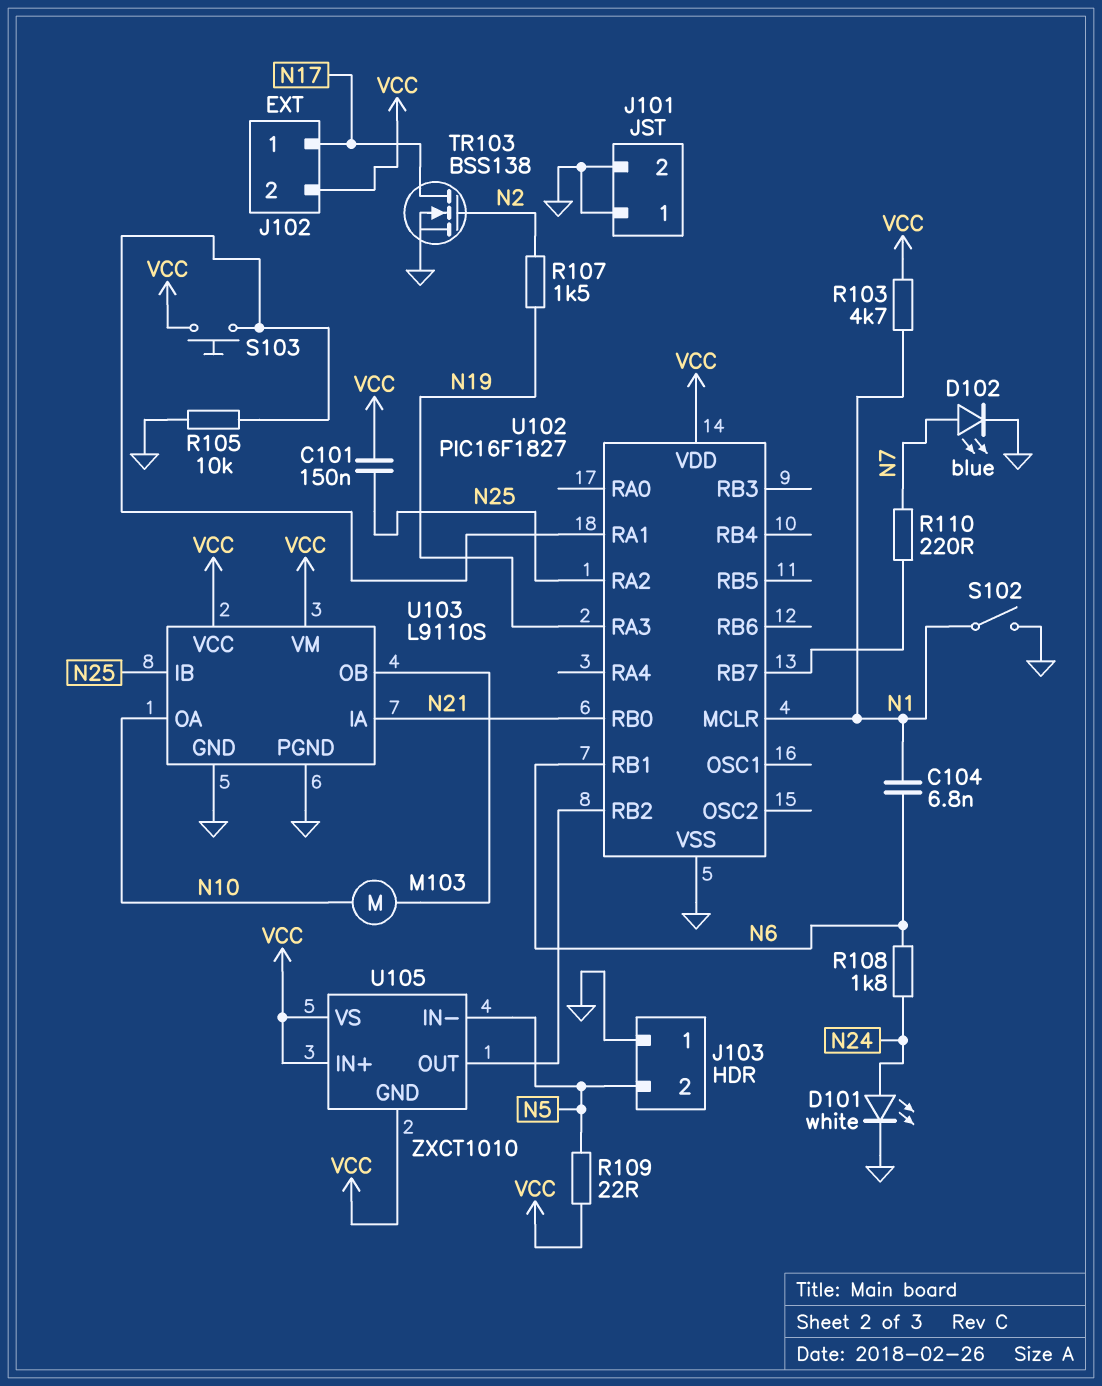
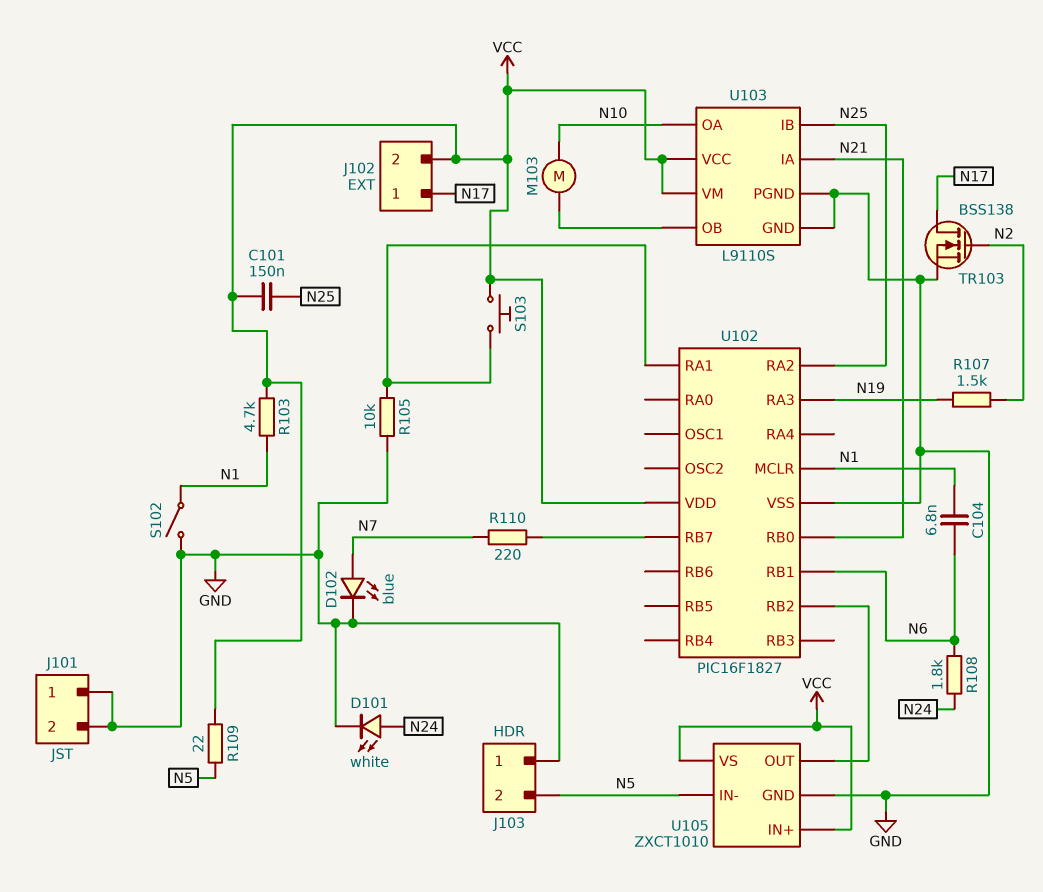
U105 pin GND: VCC -> GND

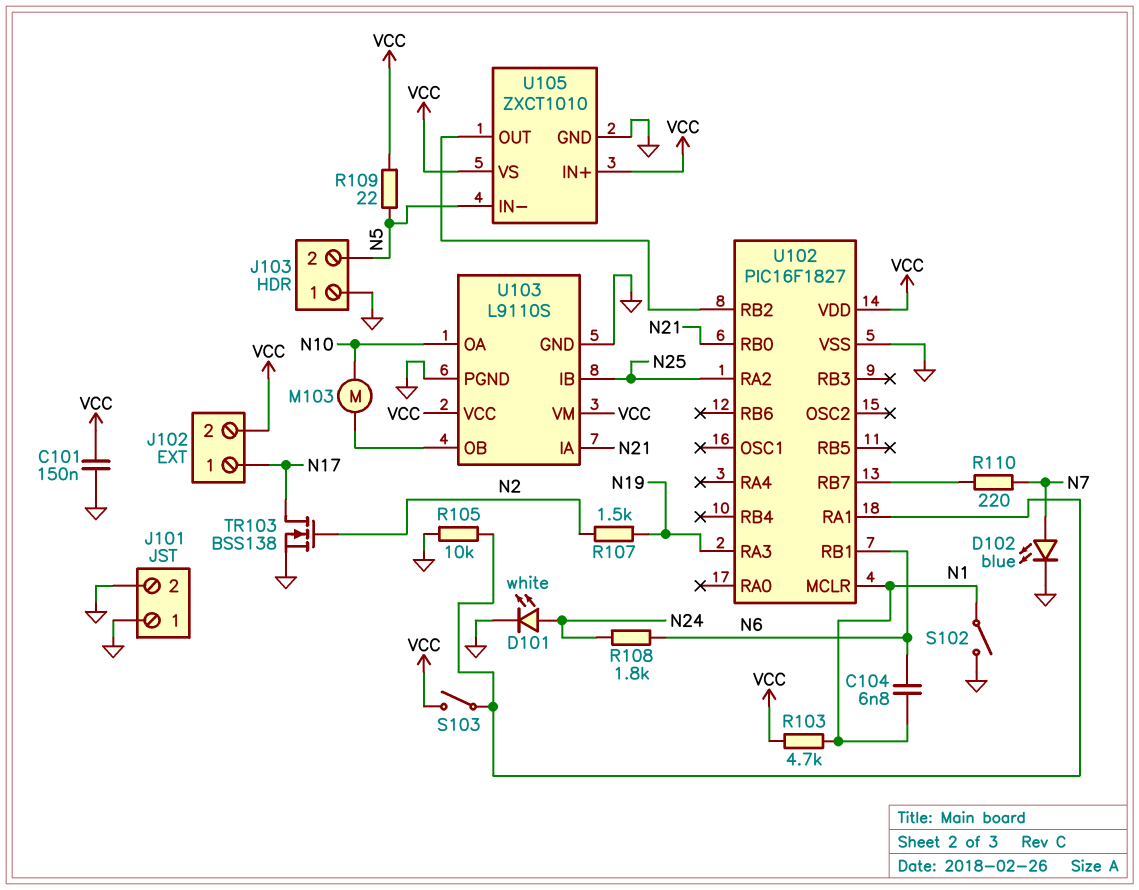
C101: 150nF (N25, VCC) -> 150nF (GND, VCC)
S103: button (U102/RA1, VCC) -> switch (U102/RA1, VCC)

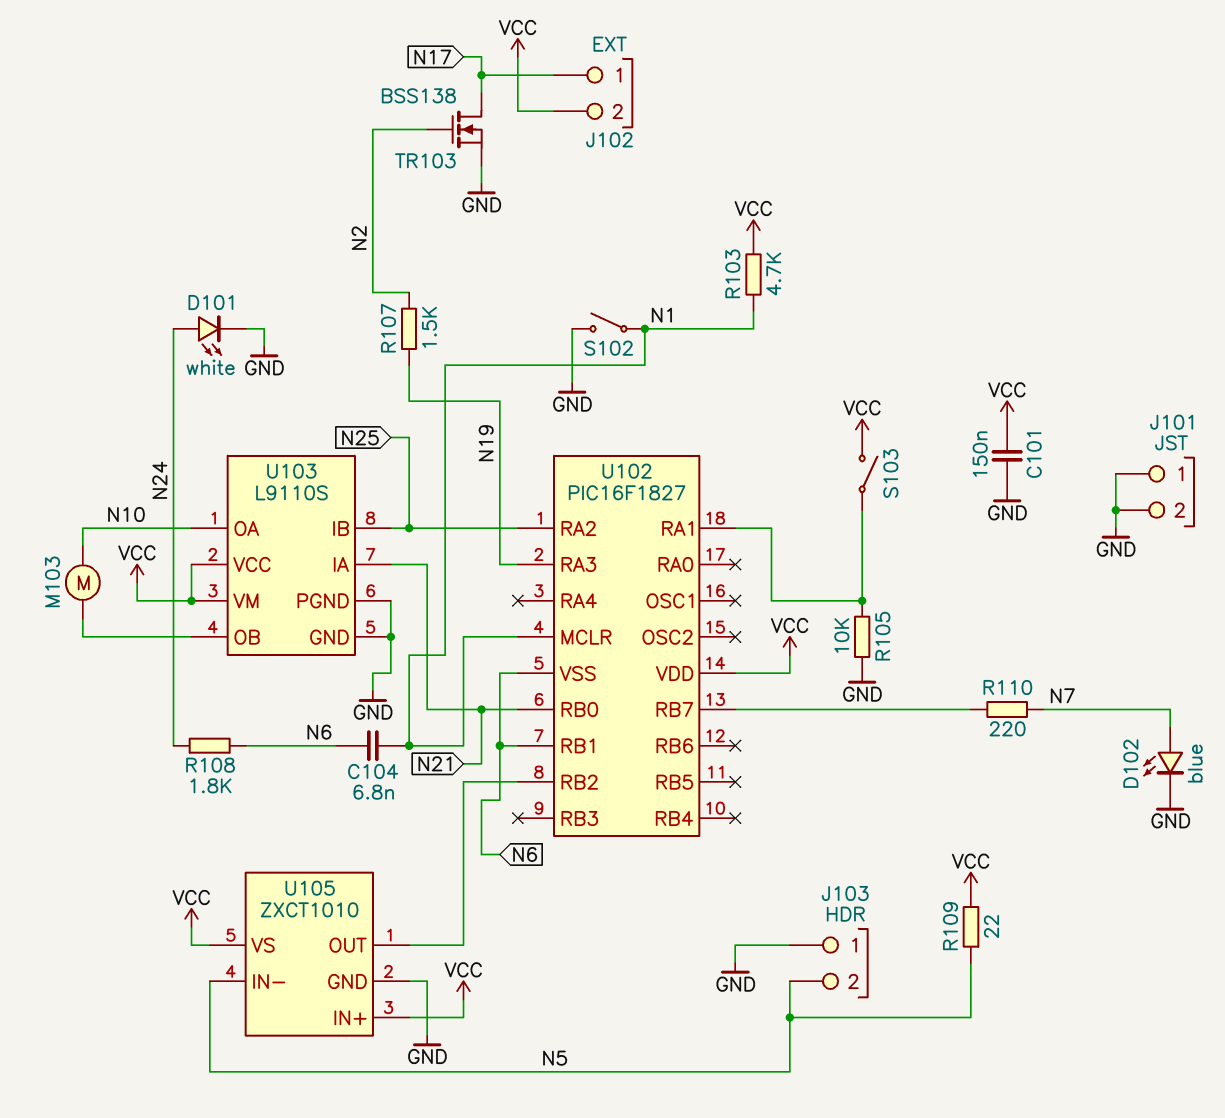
U102 pin VSS: GND -> N6

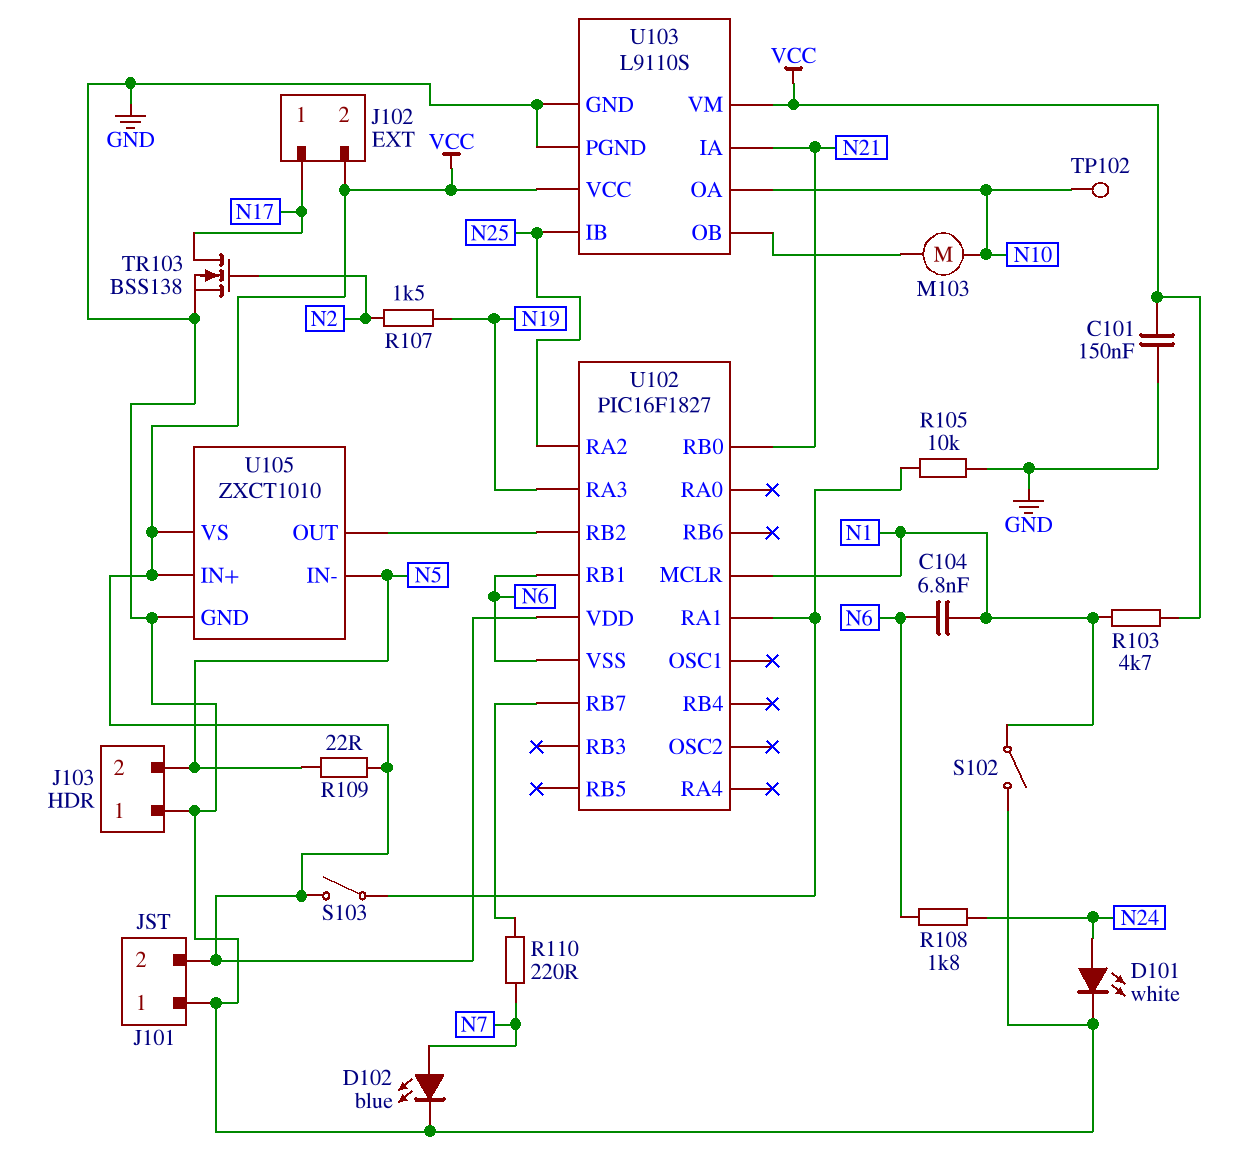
J101 pin 2: GND -> VCC
TP102: none -> test point (N10)

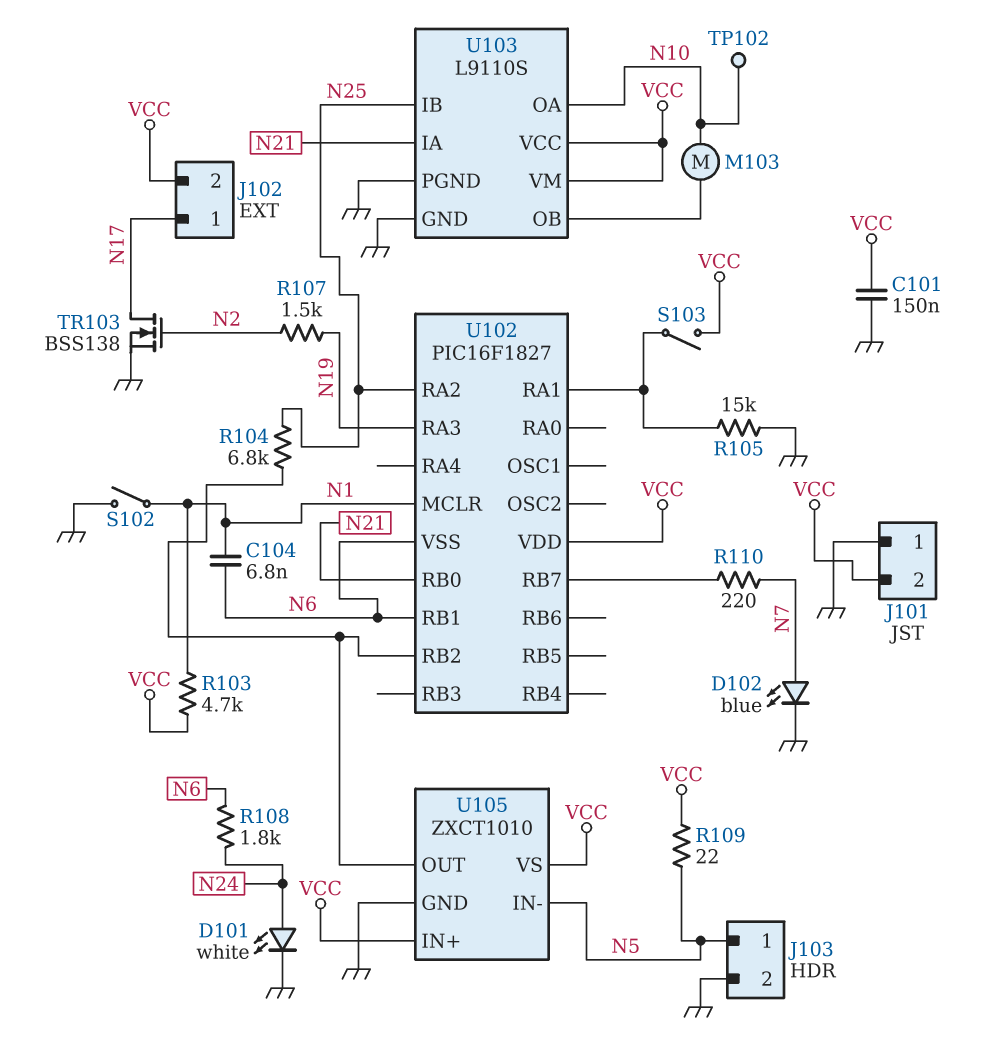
J103 pin 1: GND -> N5
J103 pin 2: N5 -> GND
R104: none -> 6.8k (N25, U102/RB2)
R105: 10k (GND, U102/RA1) -> 15k (GND, U102/RA1)

